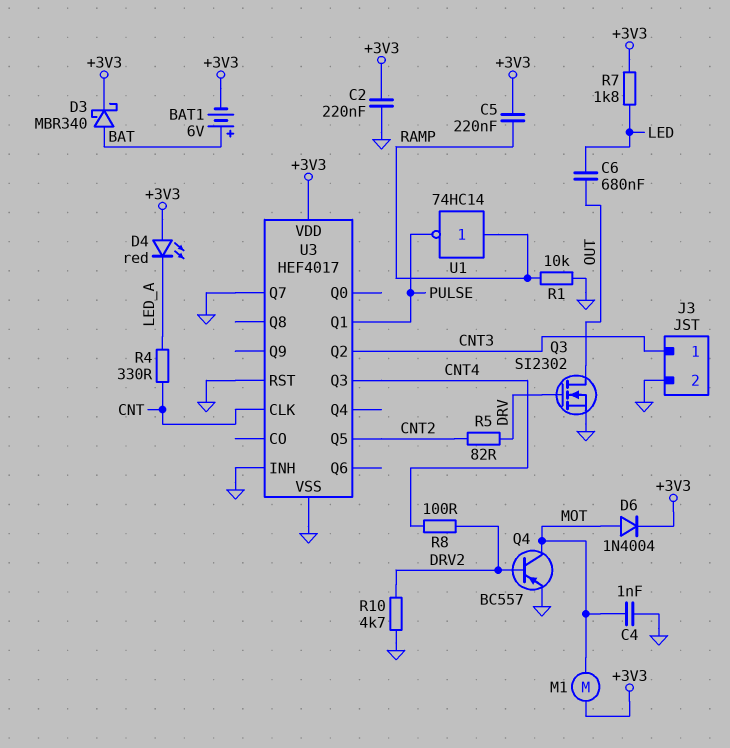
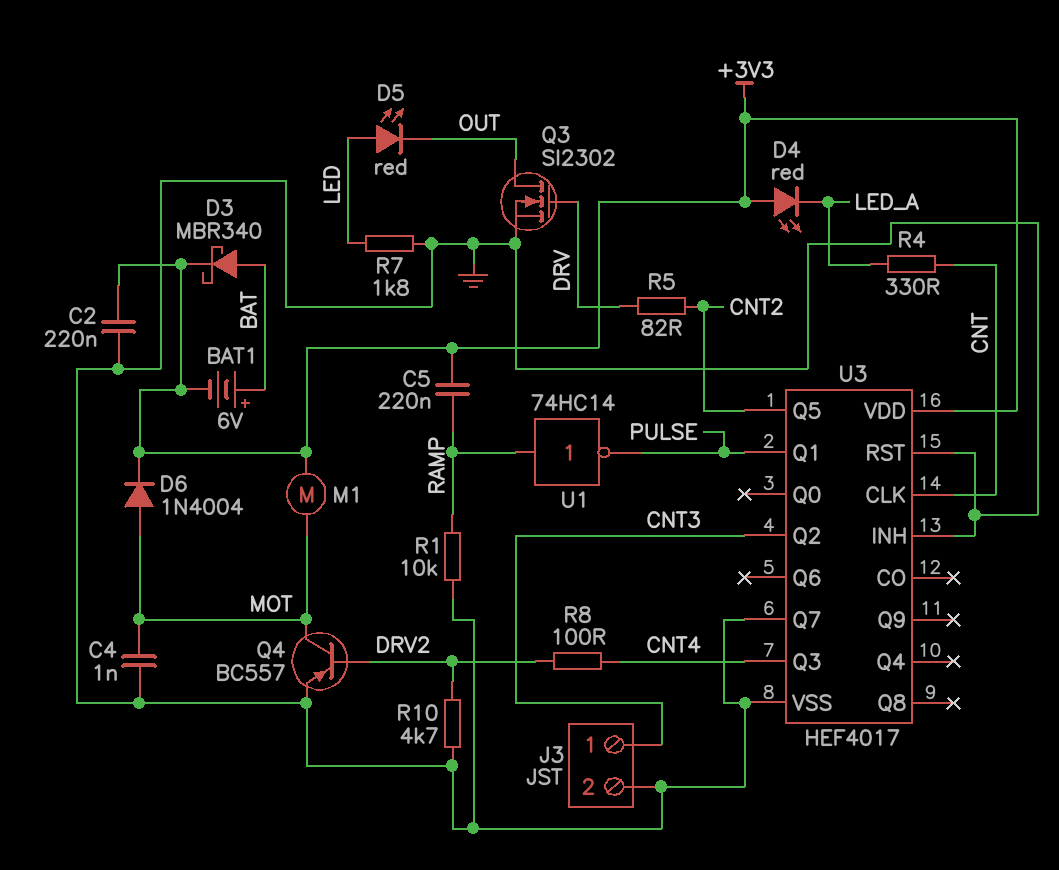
C6: 680nF (LED, OUT) -> none
D5: none -> LED red (A LED, K OUT)
R7: 1.8k (+3V3, LED) -> 1.8k (GND, LED)

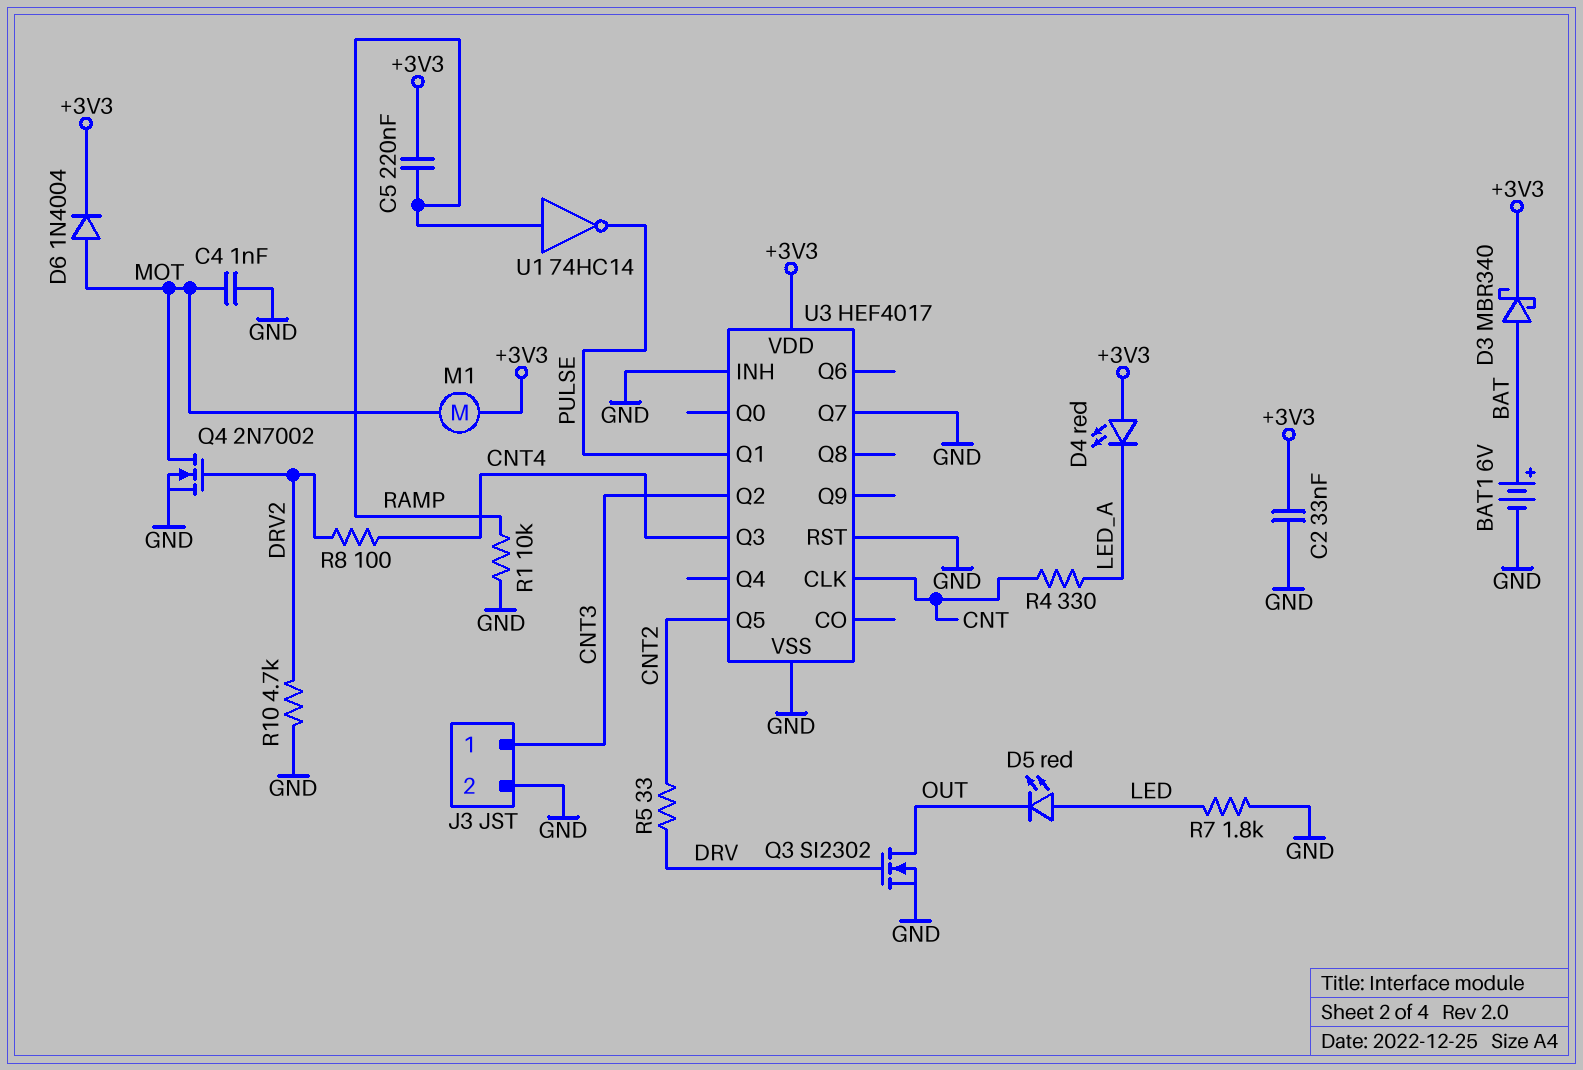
BAT1: 6V (plus BAT, minus +3V3) -> 6V (plus BAT, minus GND)
C2: 220nF (+3V3, GND) -> 33nF (+3V3, GND)
Q4: PNP BC557 (B DRV2, C MOT, E GND) -> NMOS 2N7002 (G DRV2, D MOT, S GND)
R5: 82 (CNT2, DRV) -> 33 (CNT2, DRV)

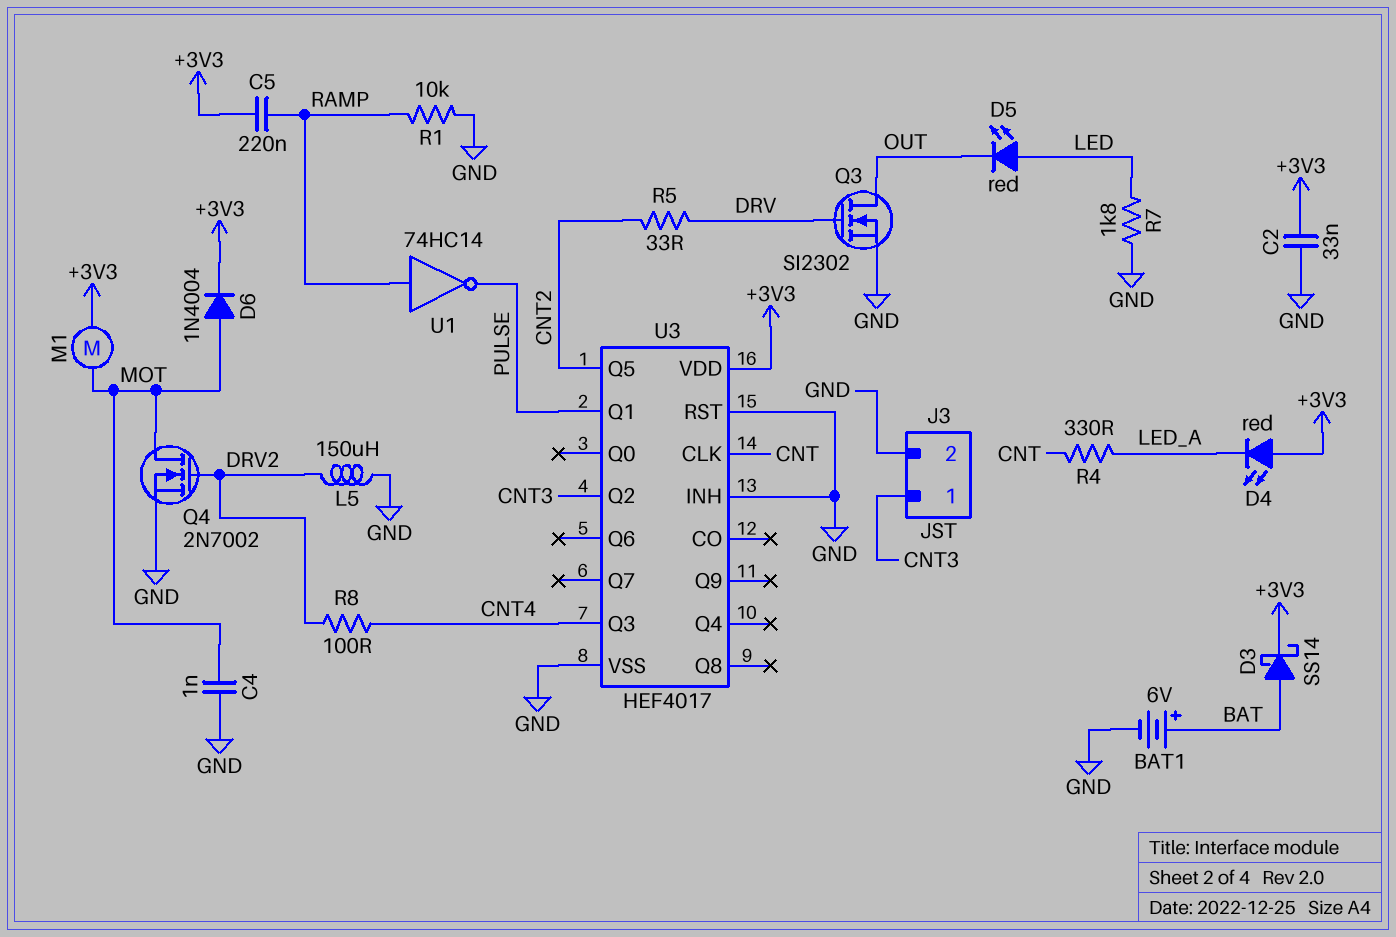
D3: schottky MBR340 (A BAT, K +3V3) -> schottky SS14 (A BAT, K +3V3)
L5: none -> 150uH (DRV2, GND)
R10: 4.7k (DRV2, GND) -> none
U3 pin Q7: GND -> none

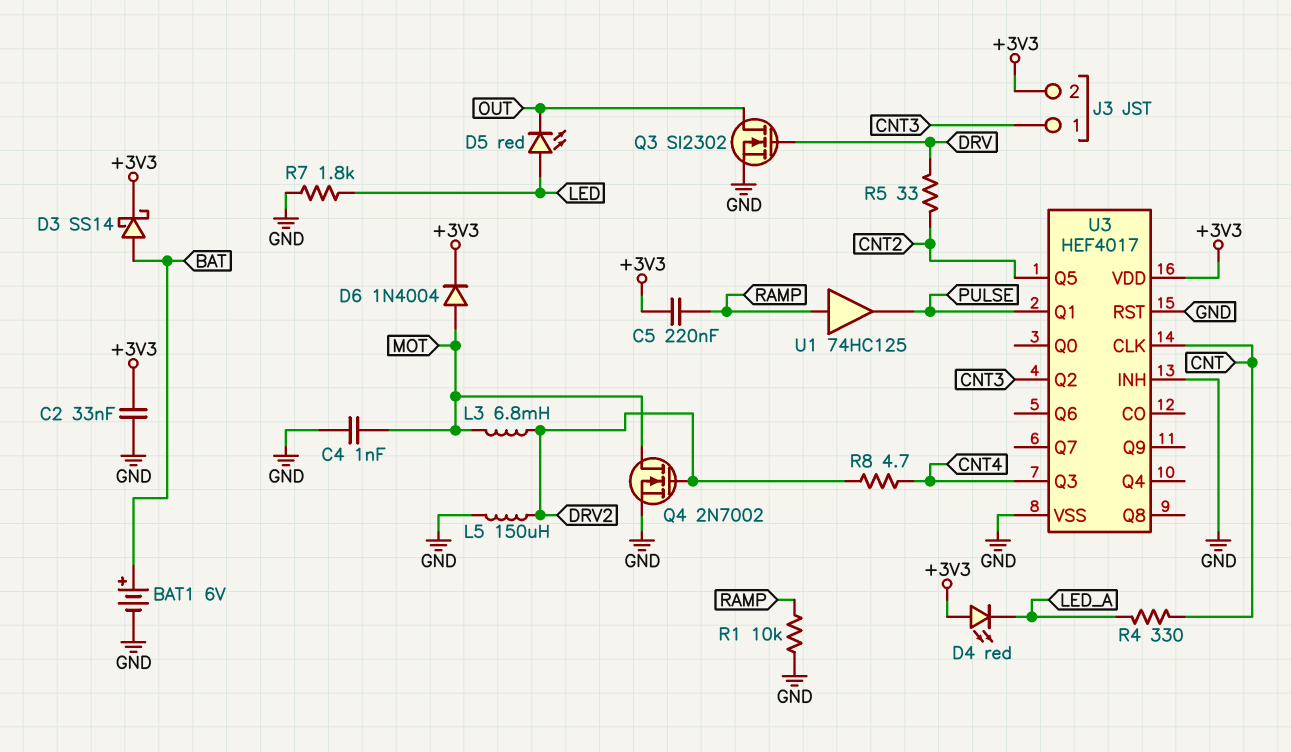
J3 pin 2: GND -> +3V3
L3: none -> 6.8mH (DRV2, MOT)
M1: motor (+3V3, MOT) -> none
R8: 100 (CNT4, DRV2) -> 4.7 (CNT4, DRV2)
U1: NOT 74HC14 (in RAMP, out PULSE) -> buffer 74HC125 (in RAMP, out PULSE)

